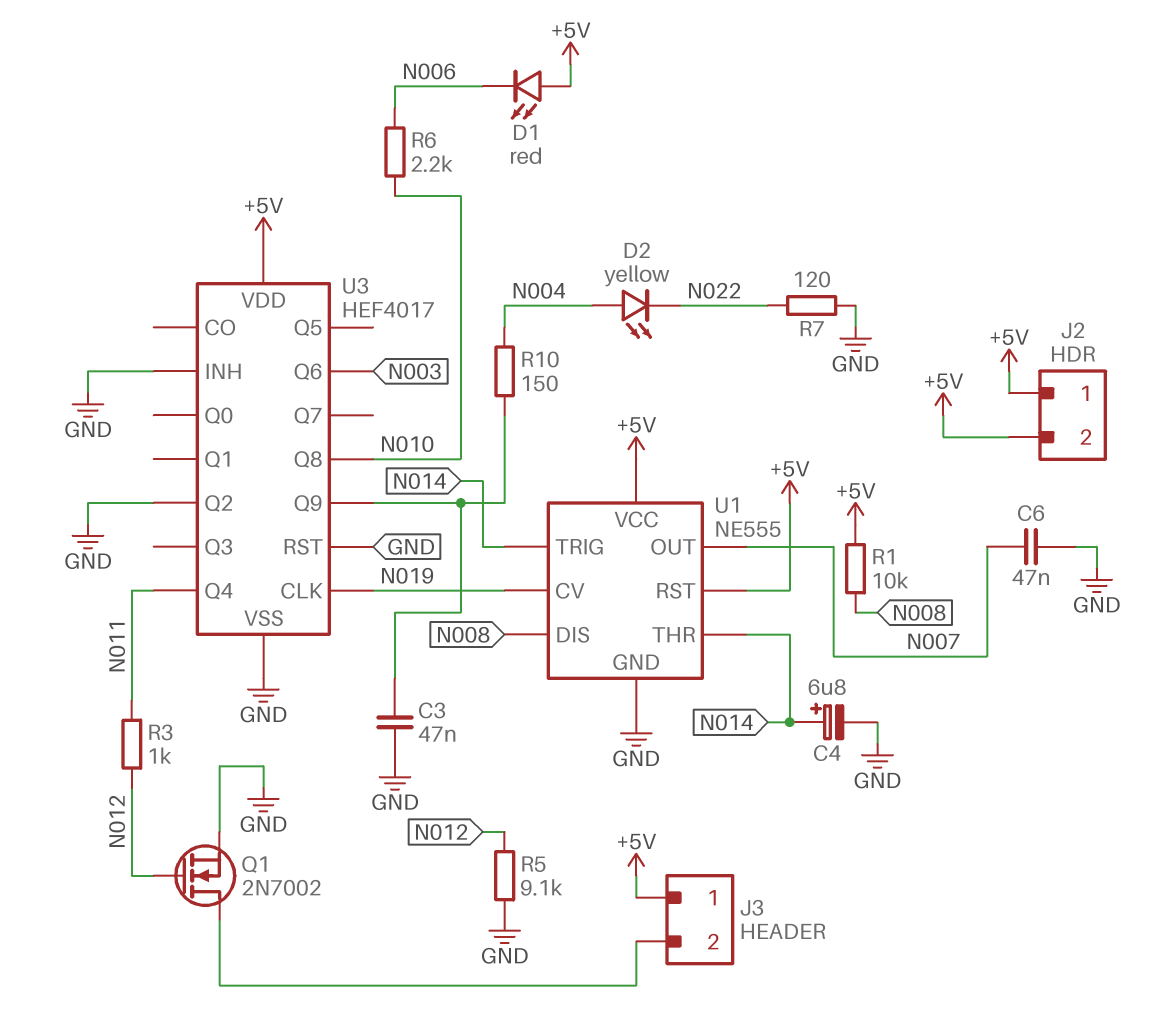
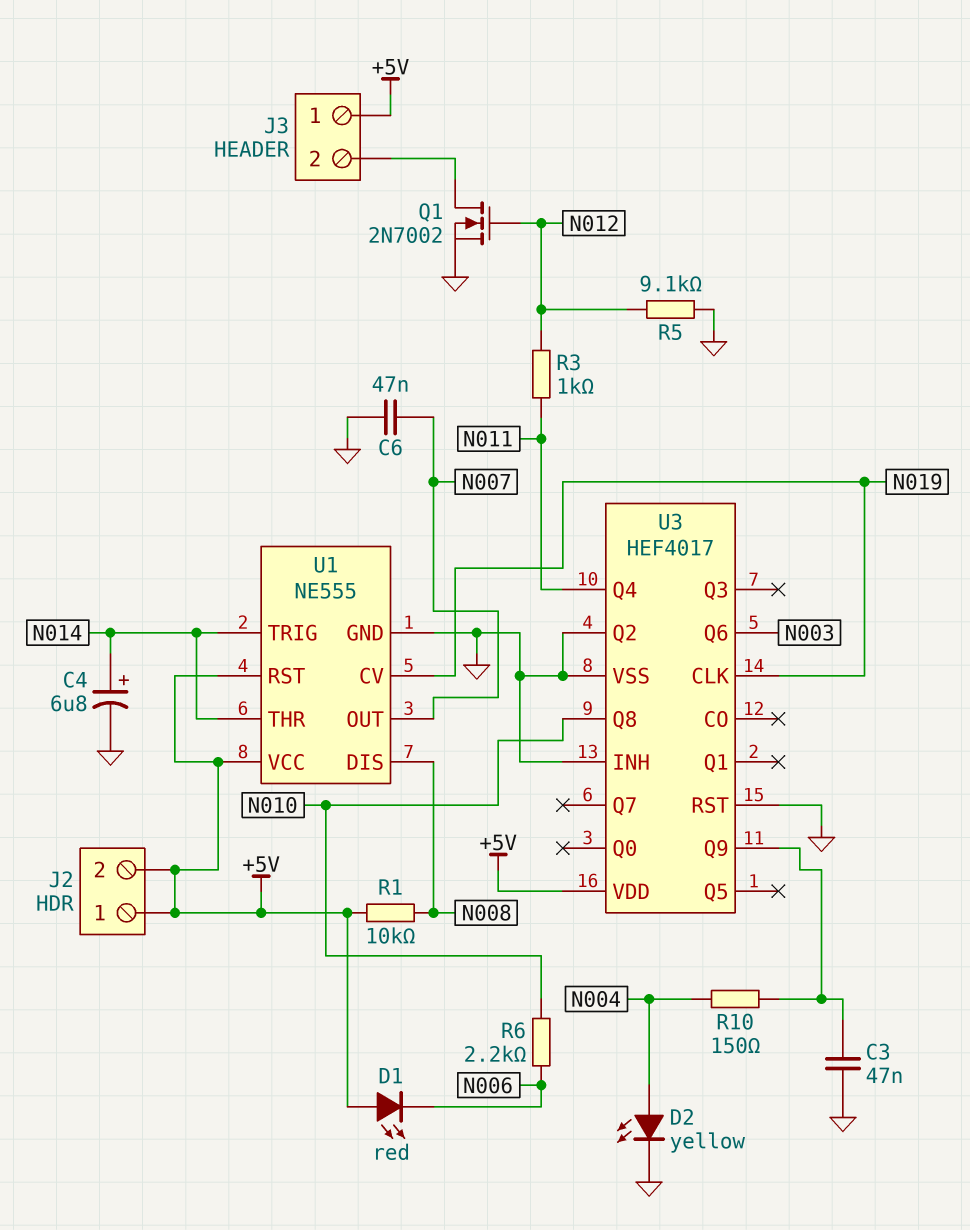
D2: LED yellow (A N004, K N022) -> LED yellow (A N004, K GND)
R7: 120 (GND, N022) -> none

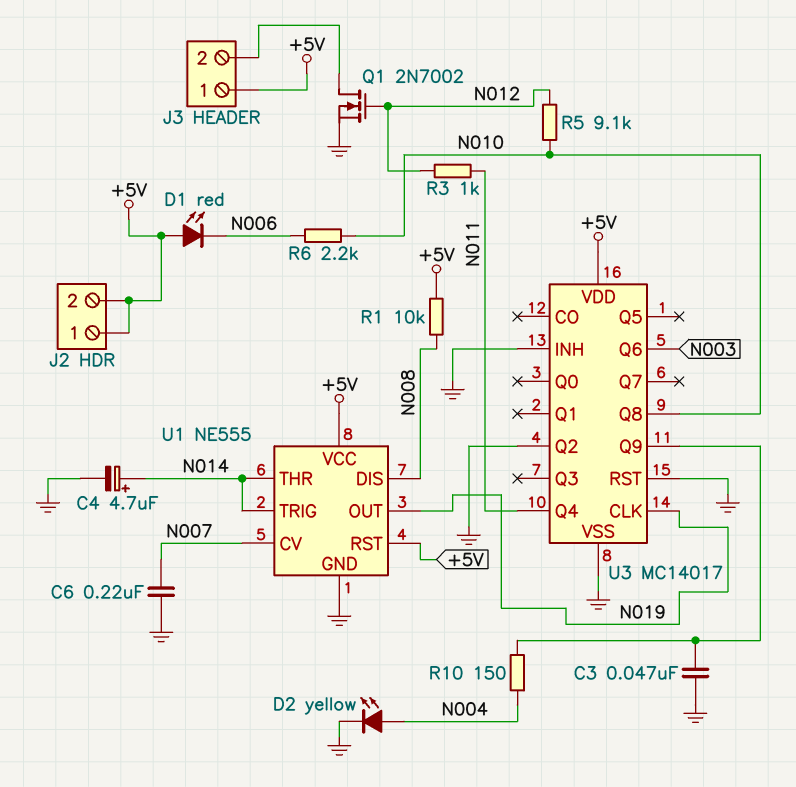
C4: 6.8uF (plus N014, minus GND) -> 4.7uF (plus N014, minus GND)
C6: 47nF (GND, N007) -> 220nF (GND, N007)
R5: 9.1k (GND, N012) -> 9.1k (N010, N012)
U1 pin CV: N019 -> N007
U1 pin OUT: N007 -> N019
U3: HEF4017 -> MC14017

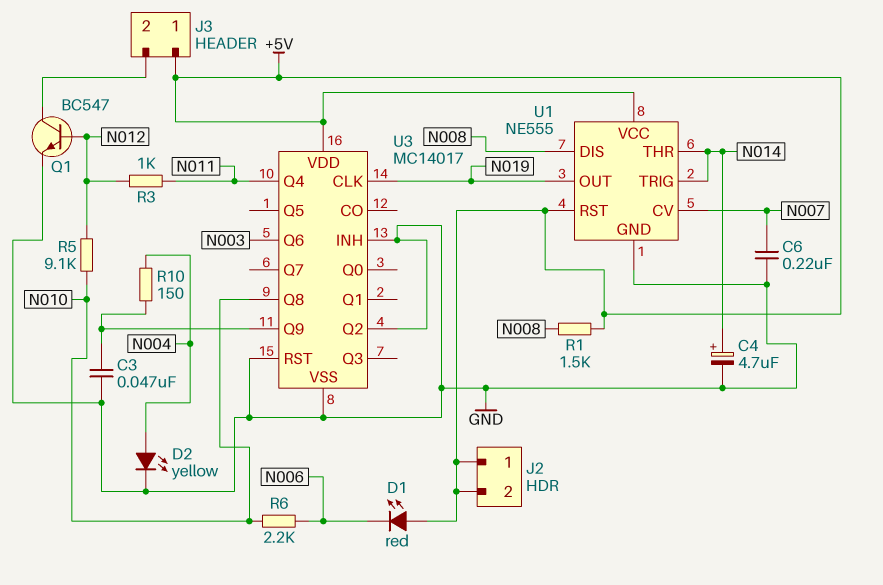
Q1: NMOS 2N7002 (G N012, D J3/2, S GND) -> NPN BC547 (B N012, C J3/2, E GND)
R1: 10k (+5V, N008) -> 1.5k (+5V, N008)

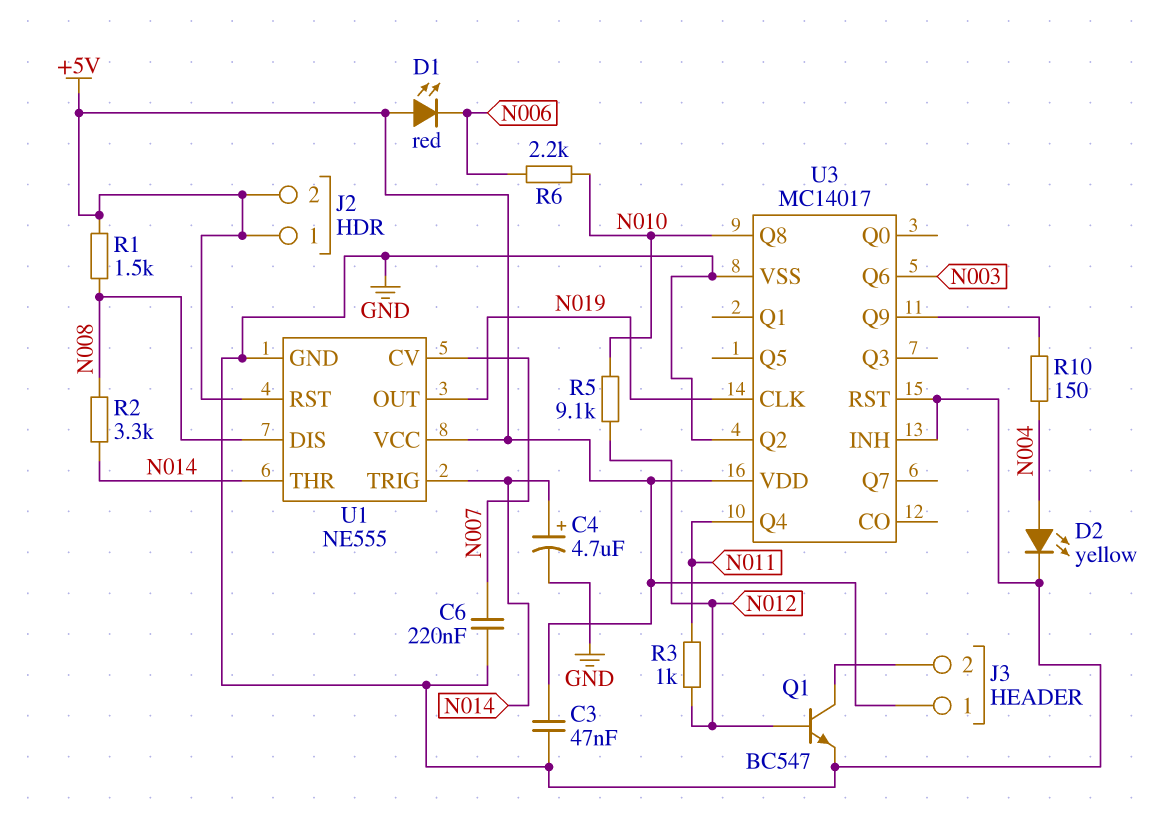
C3: 47nF (GND, U3/Q9) -> 47nF (+5V, GND)
R2: none -> 3.3k (N008, N014)

